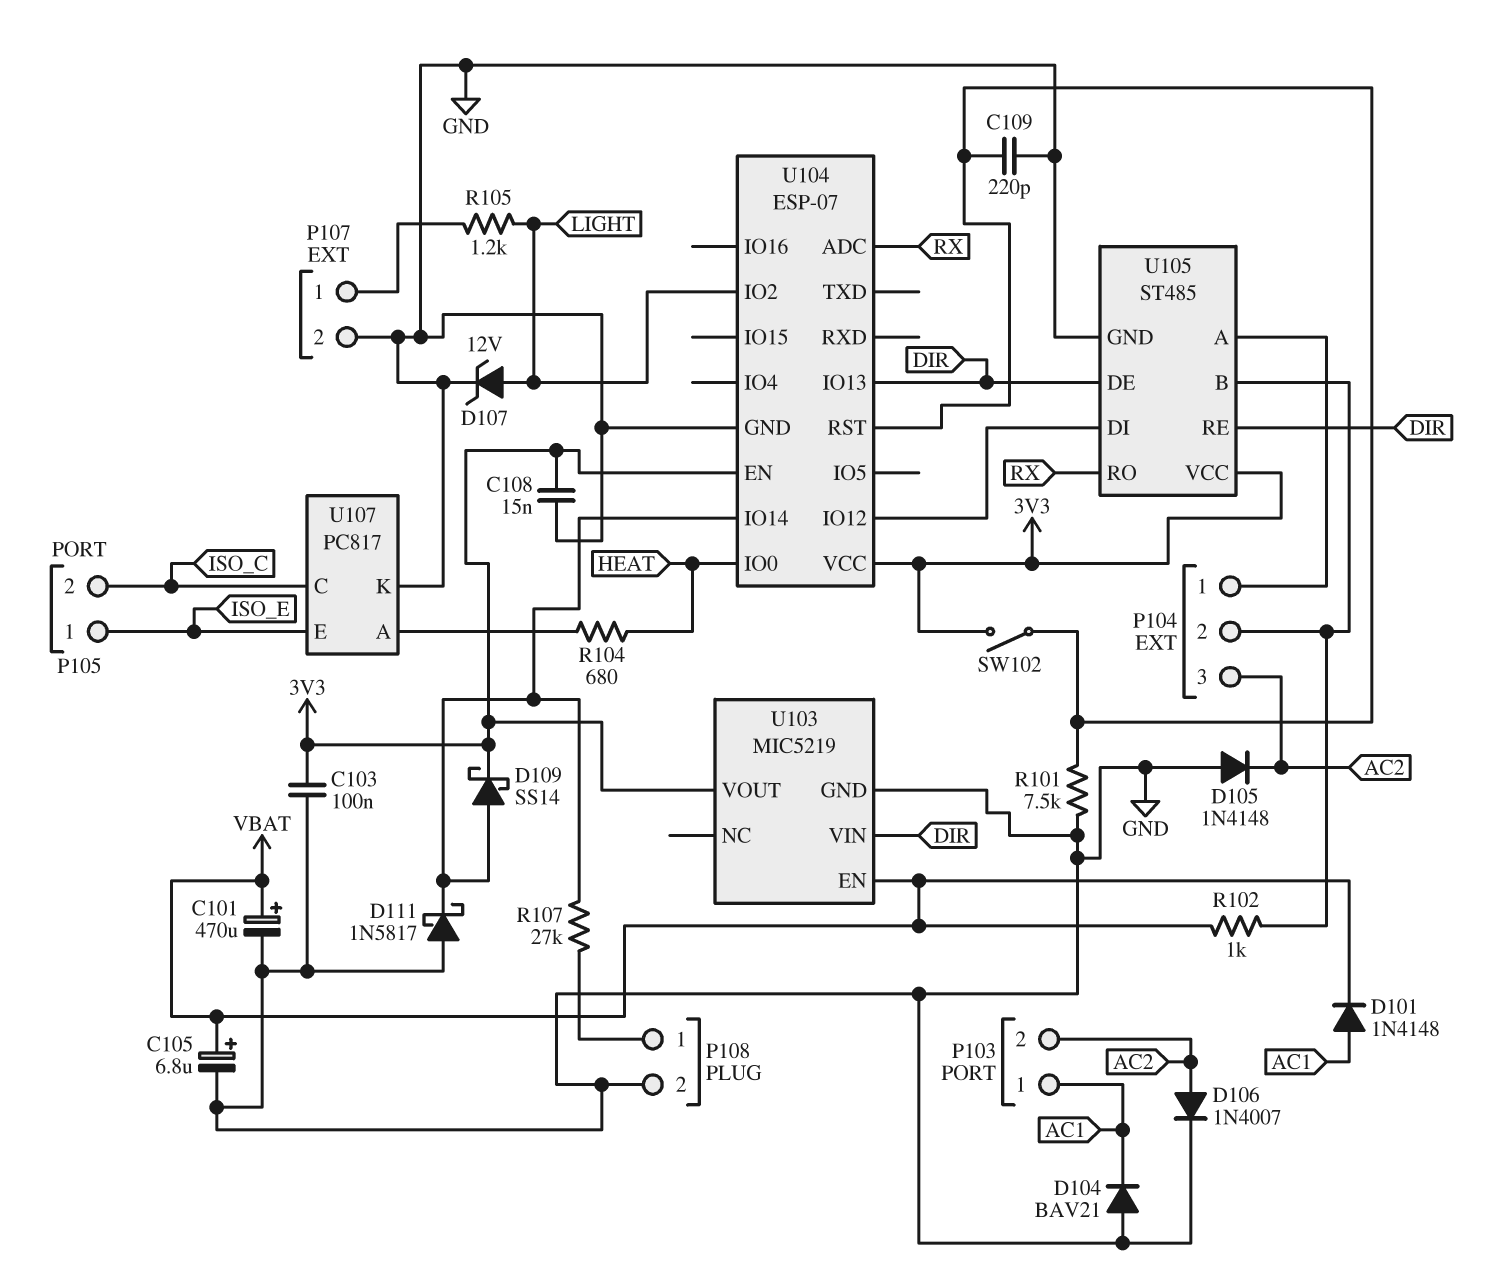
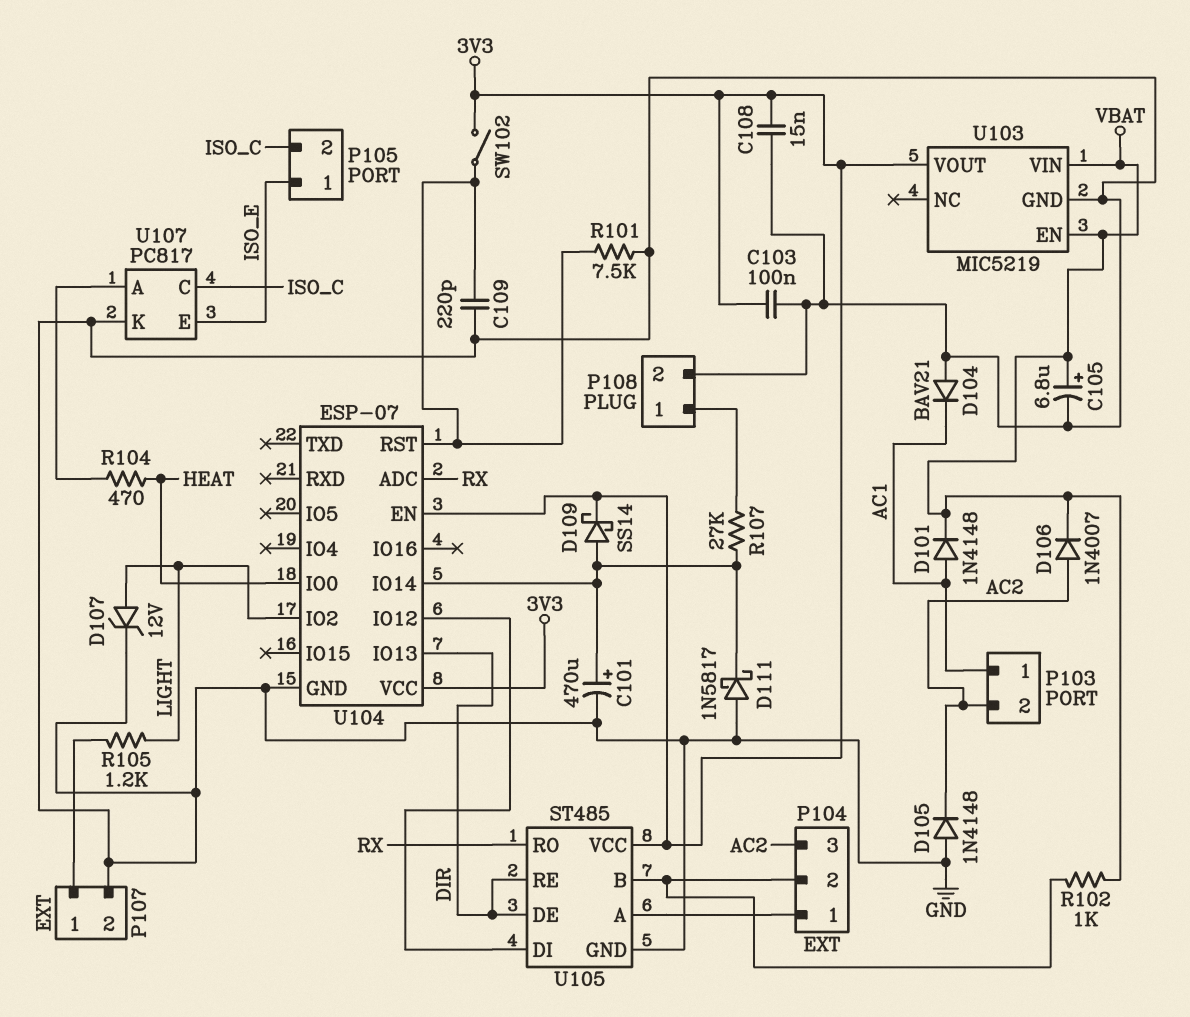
C101: 470uF (plus VBAT, minus GND) -> 470uF (plus U104/IO14, minus GND)
D106: diode 1N4007 (A AC2, K GND) -> diode 1N4007 (A AC2, K VBAT)
R104: 680 (HEAT, U107/A) -> 470 (HEAT, U107/A)
U103 pin VIN: DIR -> VBAT

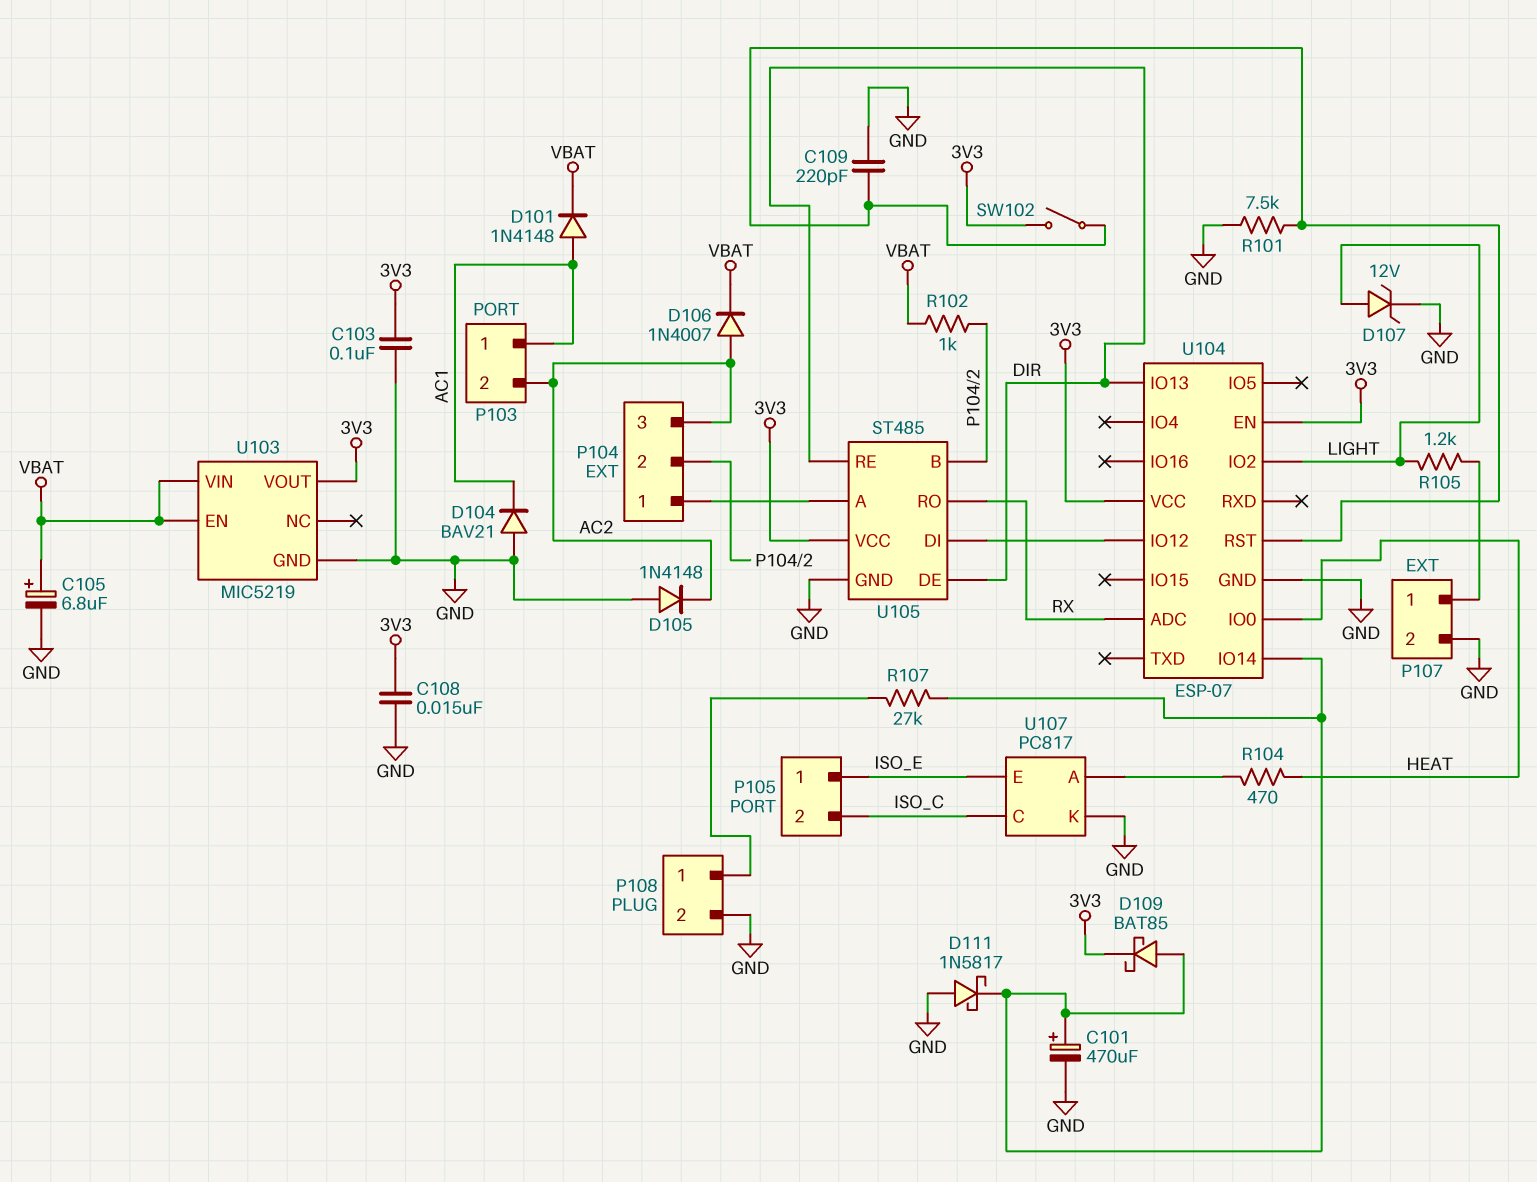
D109: schottky SS14 (A U104/IO14, K 3V3) -> schottky BAT85 (A U104/IO14, K 3V3)

